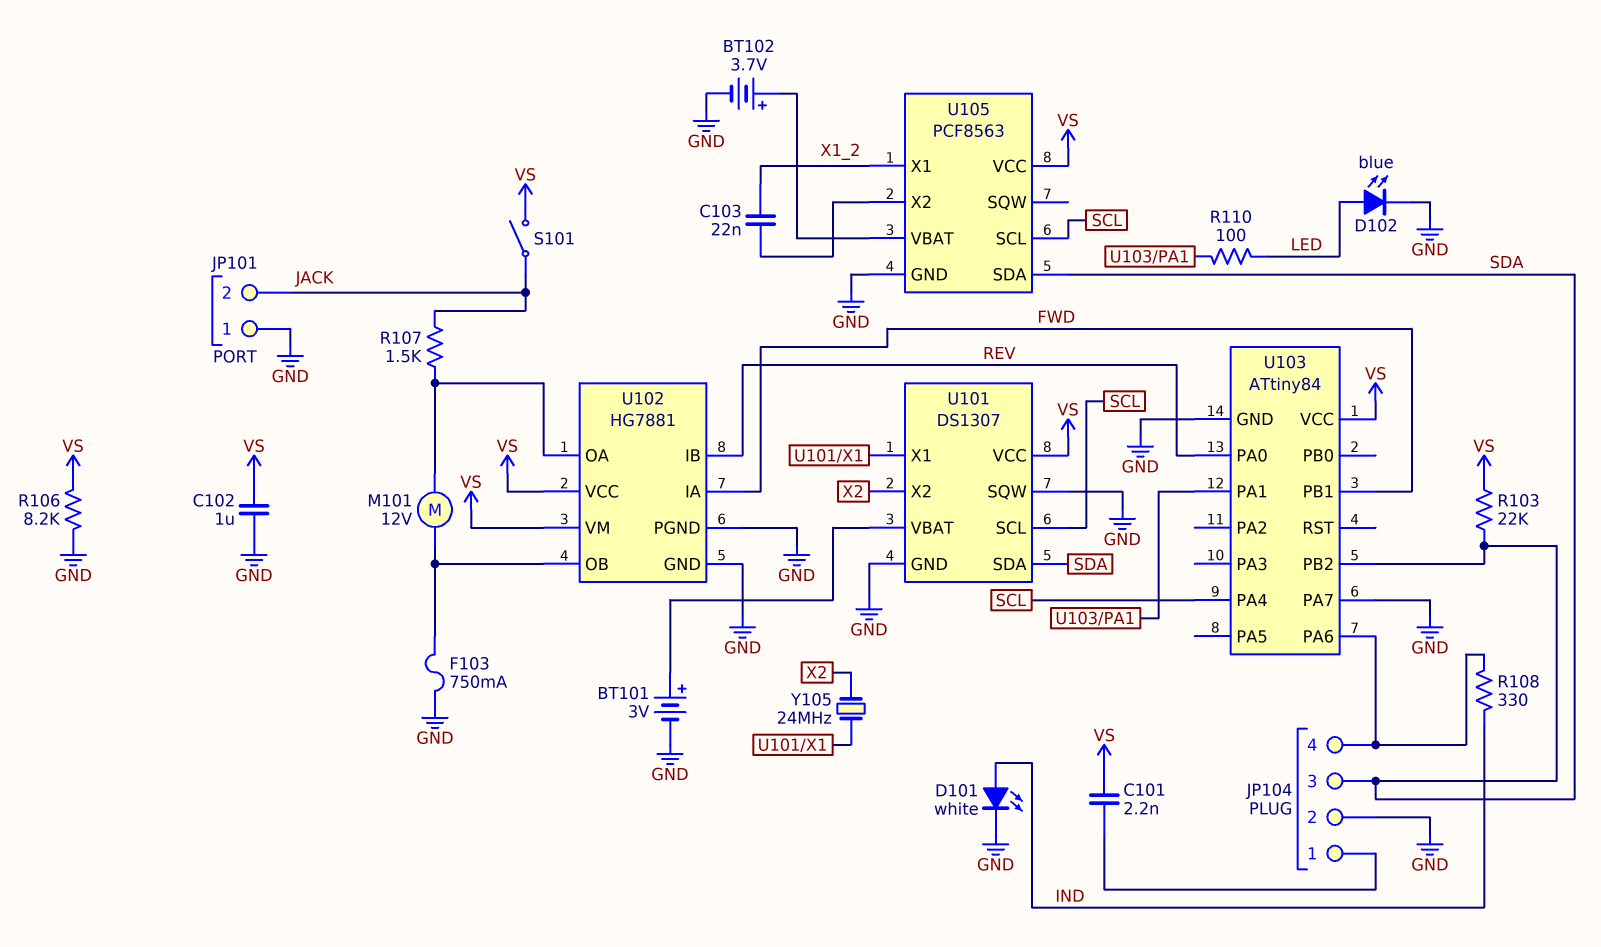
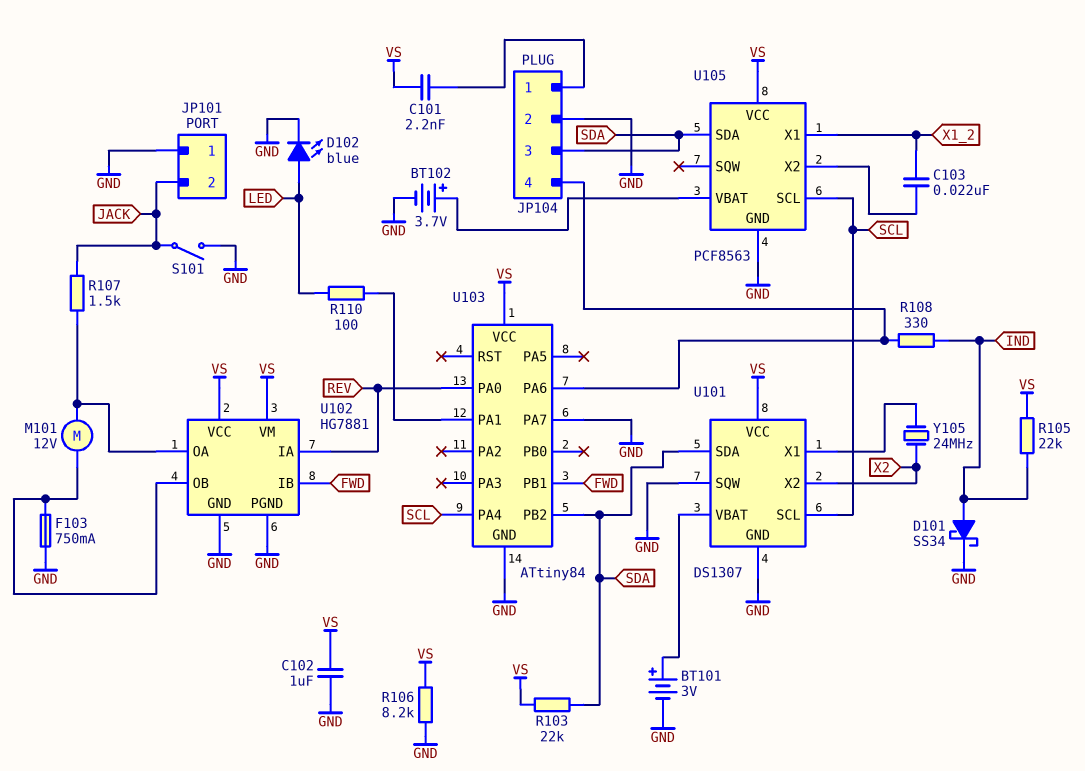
D101: LED white (A IND, K GND) -> schottky SS34 (A IND, K GND)
R105: none -> 22k (IND, VS)
S101: switch (JACK, VS) -> switch (GND, JACK)
U102 pin IA: FWD -> REV
U102 pin IB: REV -> FWD

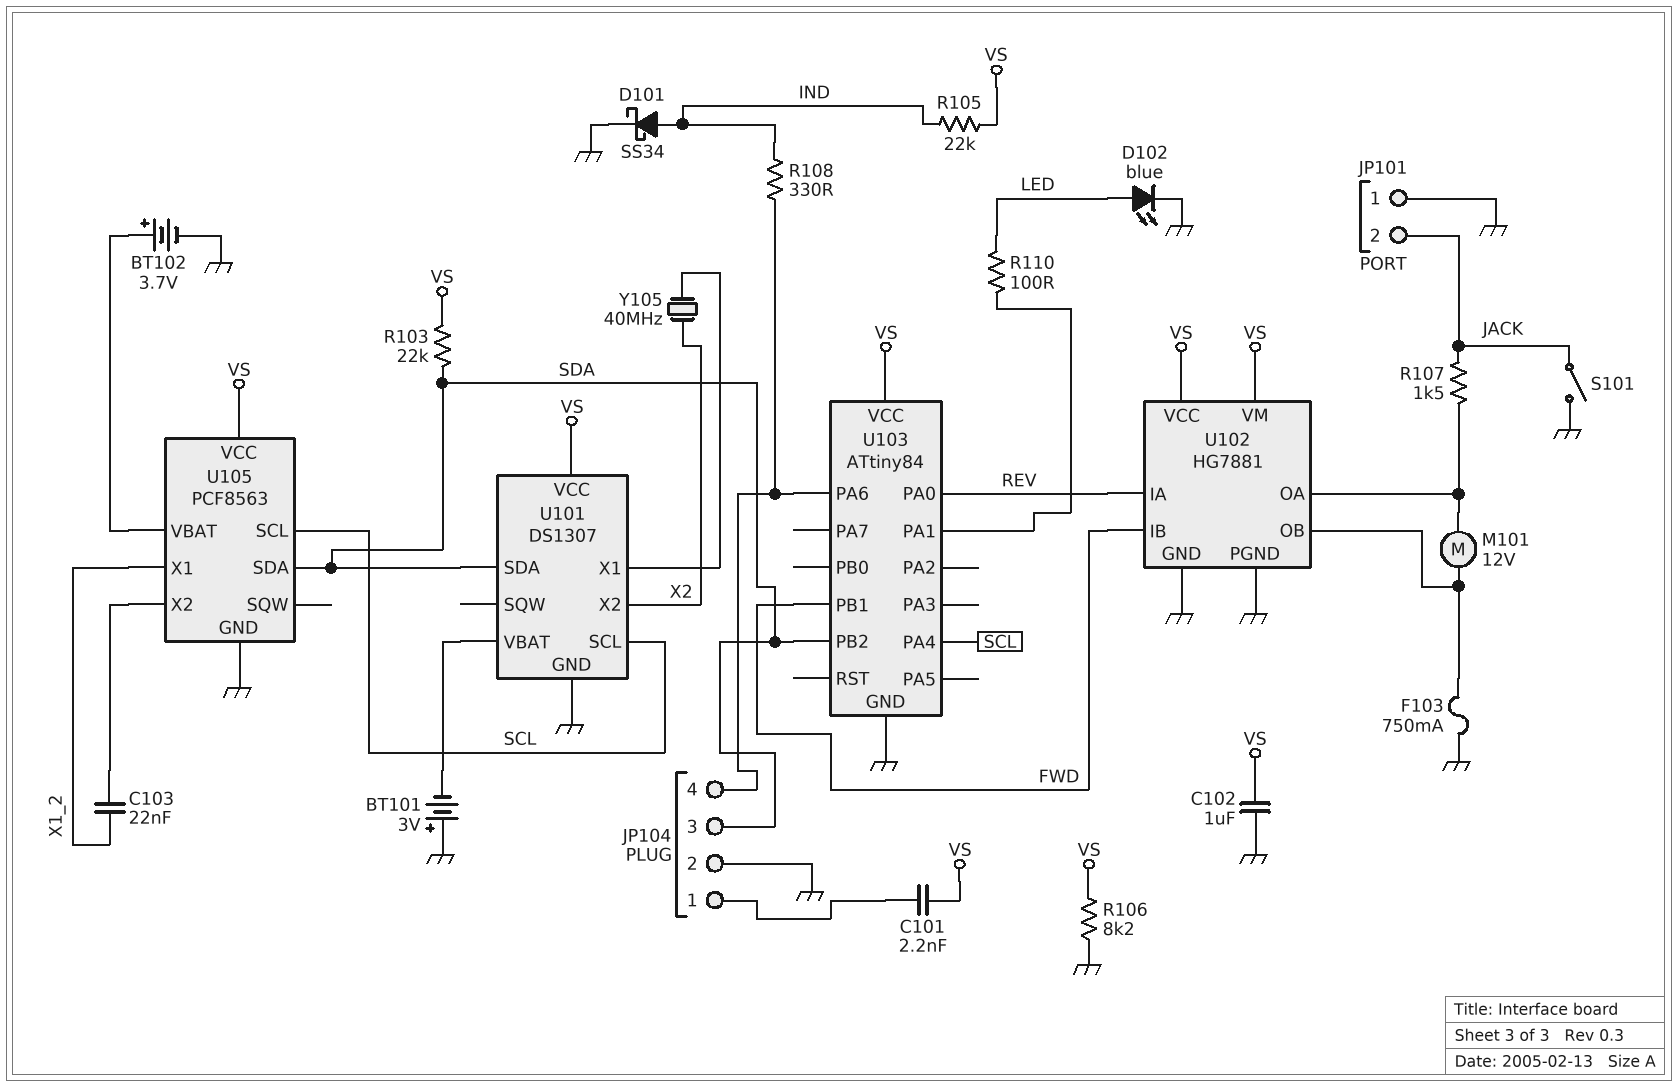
BT101: 3V (plus U101/VBAT, minus GND) -> 3V (plus GND, minus U101/VBAT)
U101 pin SQW: GND -> none
U103 pin PA7: GND -> none
Y105: 24MHz (U101/X1, X2) -> 40MHz (U101/X1, X2)

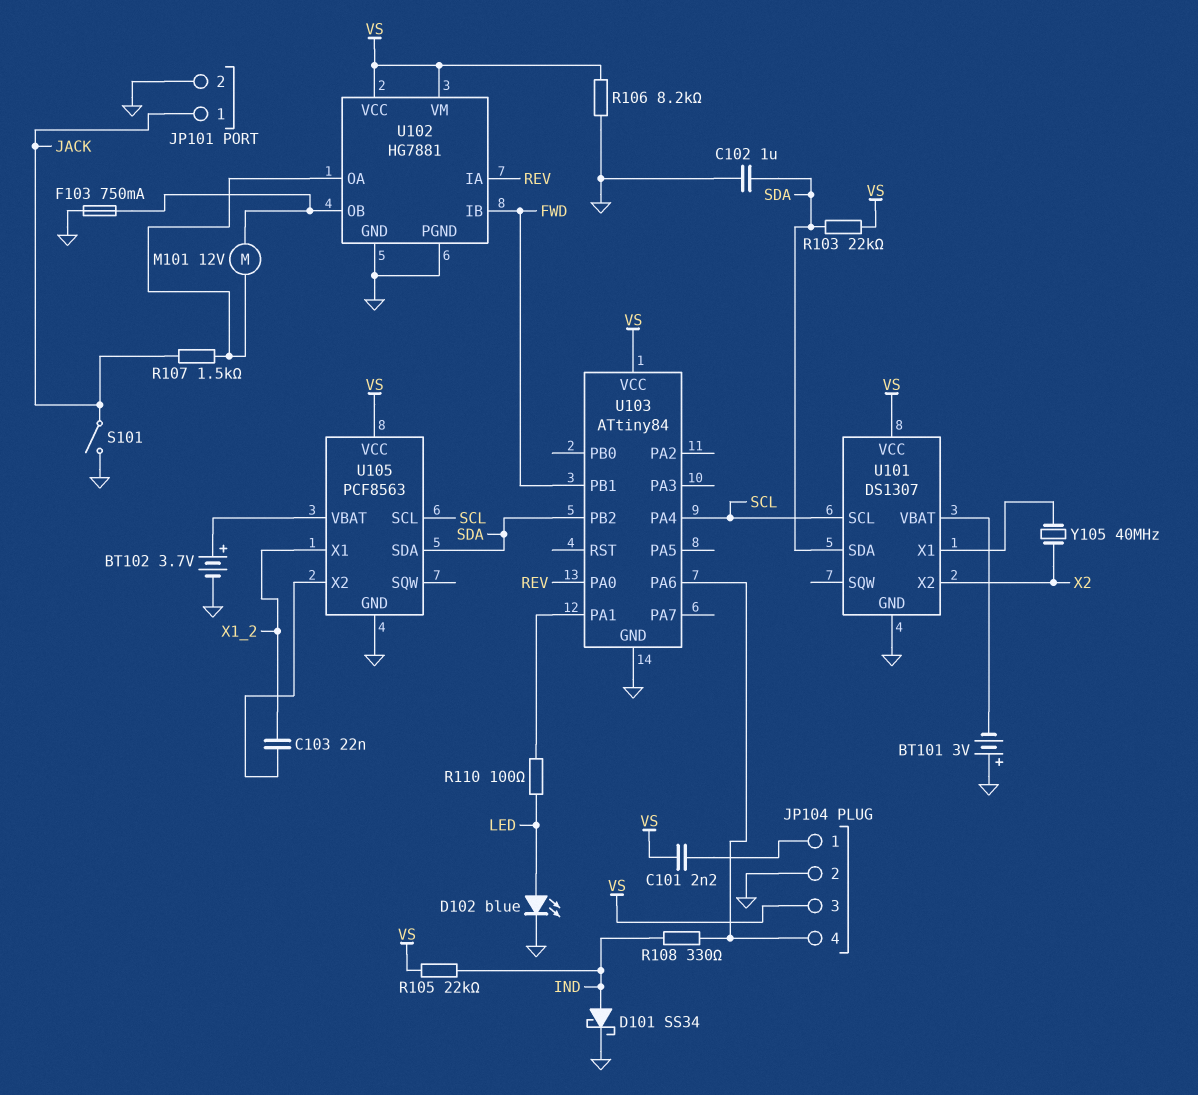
C102: 1uF (GND, VS) -> 1uF (GND, SDA)
JP101 pin 1: GND -> JACK
JP101 pin 2: JACK -> GND
JP104 pin 3: SDA -> VS

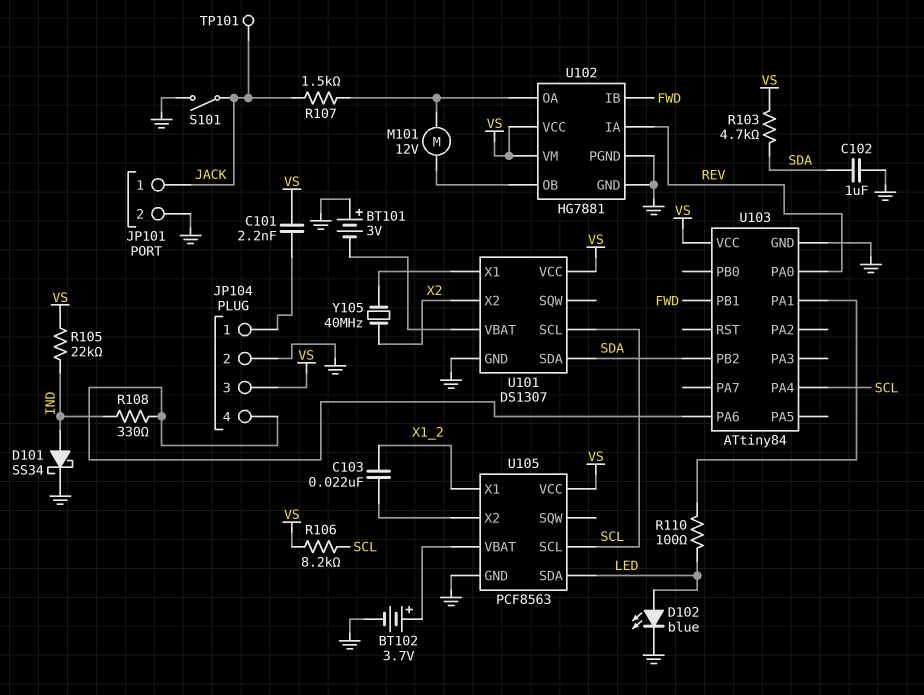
F103: 750mA (GND, U102/OB) -> none
R103: 22k (SDA, VS) -> 4.7k (SDA, VS)
R106: 8.2k (GND, VS) -> 8.2k (SCL, VS)
TP101: none -> test point (JACK)
U105 pin SDA: SDA -> LED

